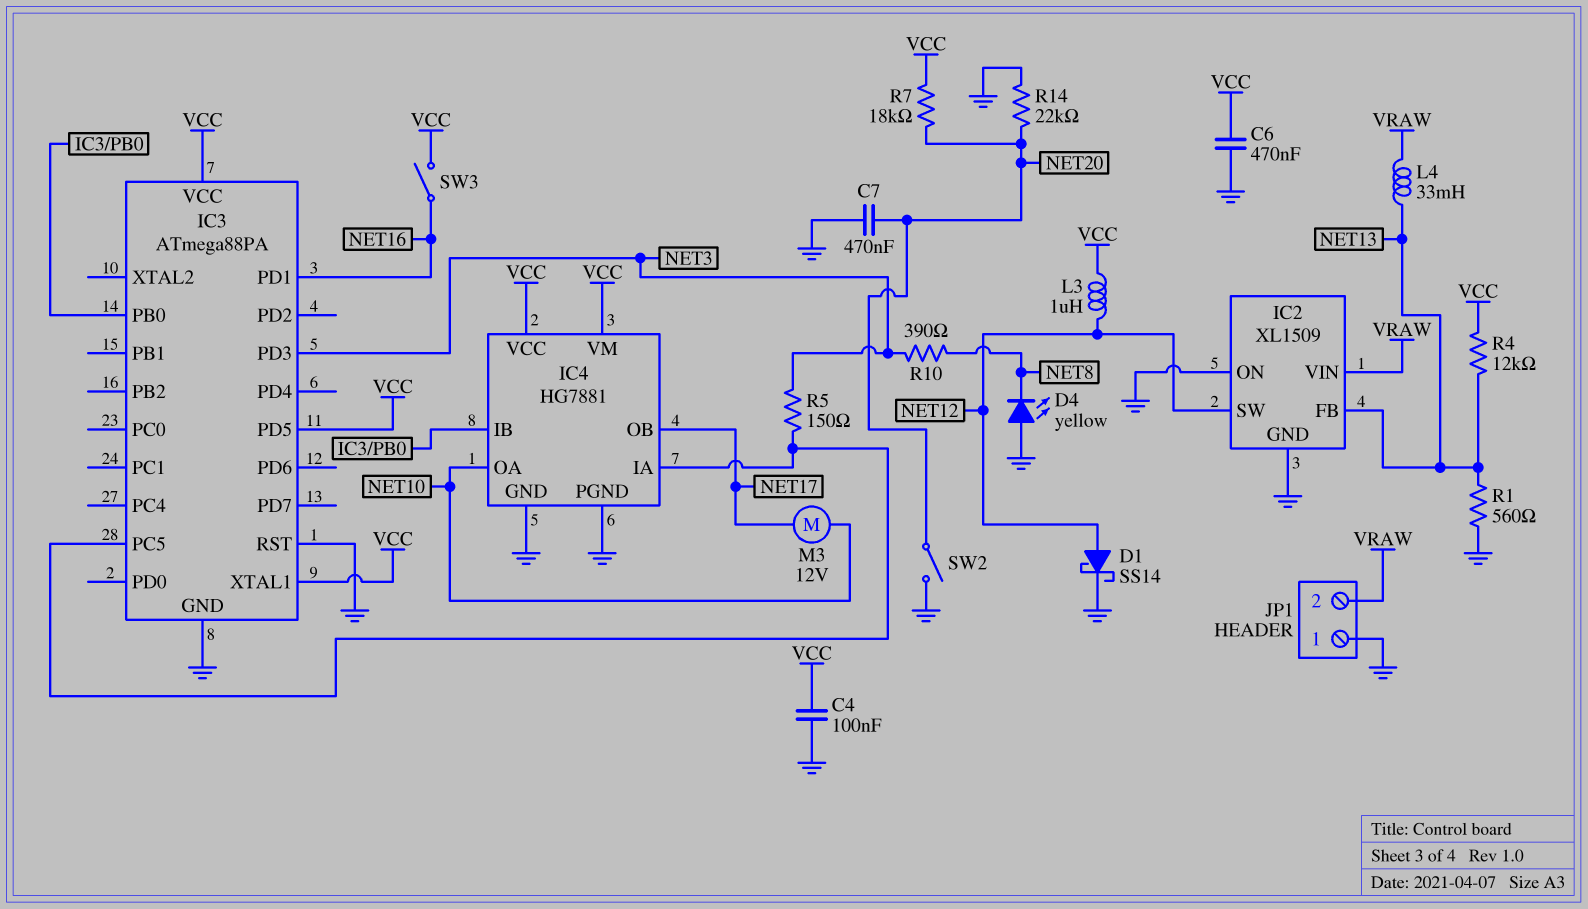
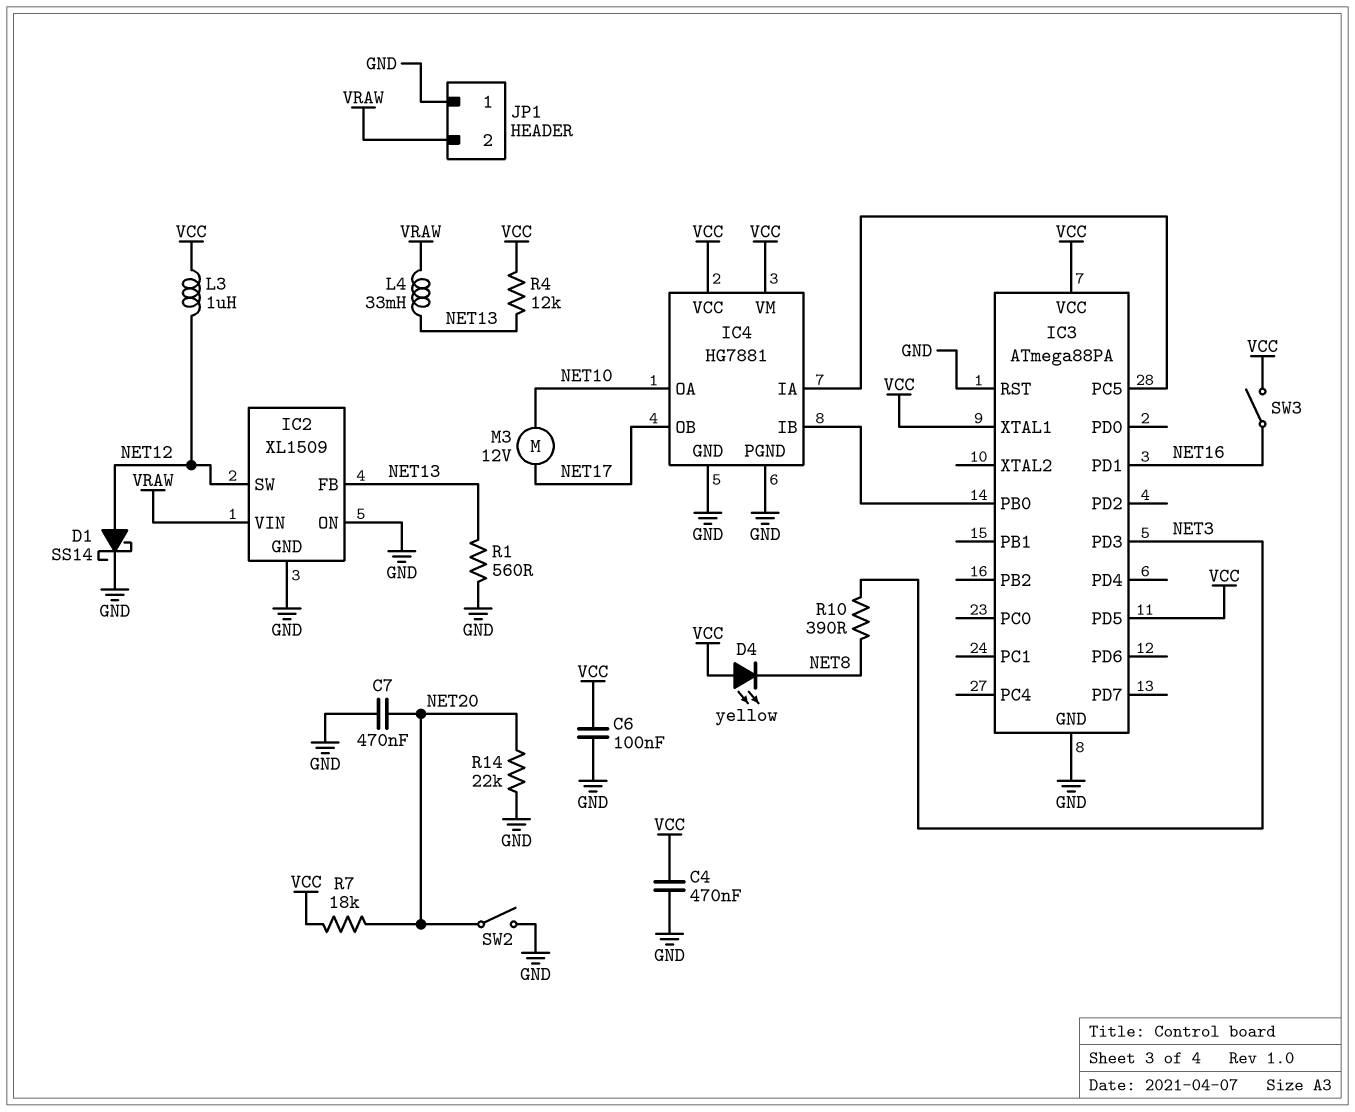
C4: 100nF (GND, VCC) -> 470nF (GND, VCC)
C6: 470nF (GND, VCC) -> 100nF (GND, VCC)
D4: LED yellow (A GND, K NET8) -> LED yellow (A VCC, K NET8)
R5: 150 (IC3/PC5, NET3) -> none

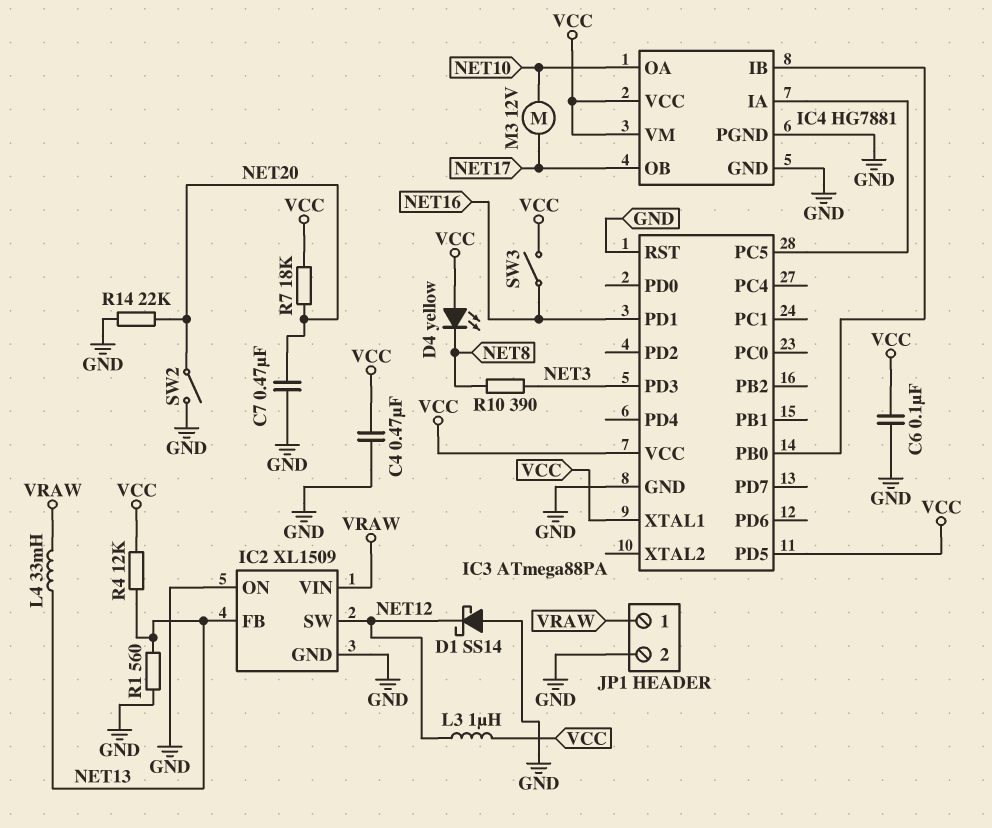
D1: schottky SS14 (A NET12, K GND) -> schottky SS14 (A GND, K NET12)
JP1 pin 1: GND -> VRAW
JP1 pin 2: VRAW -> GND

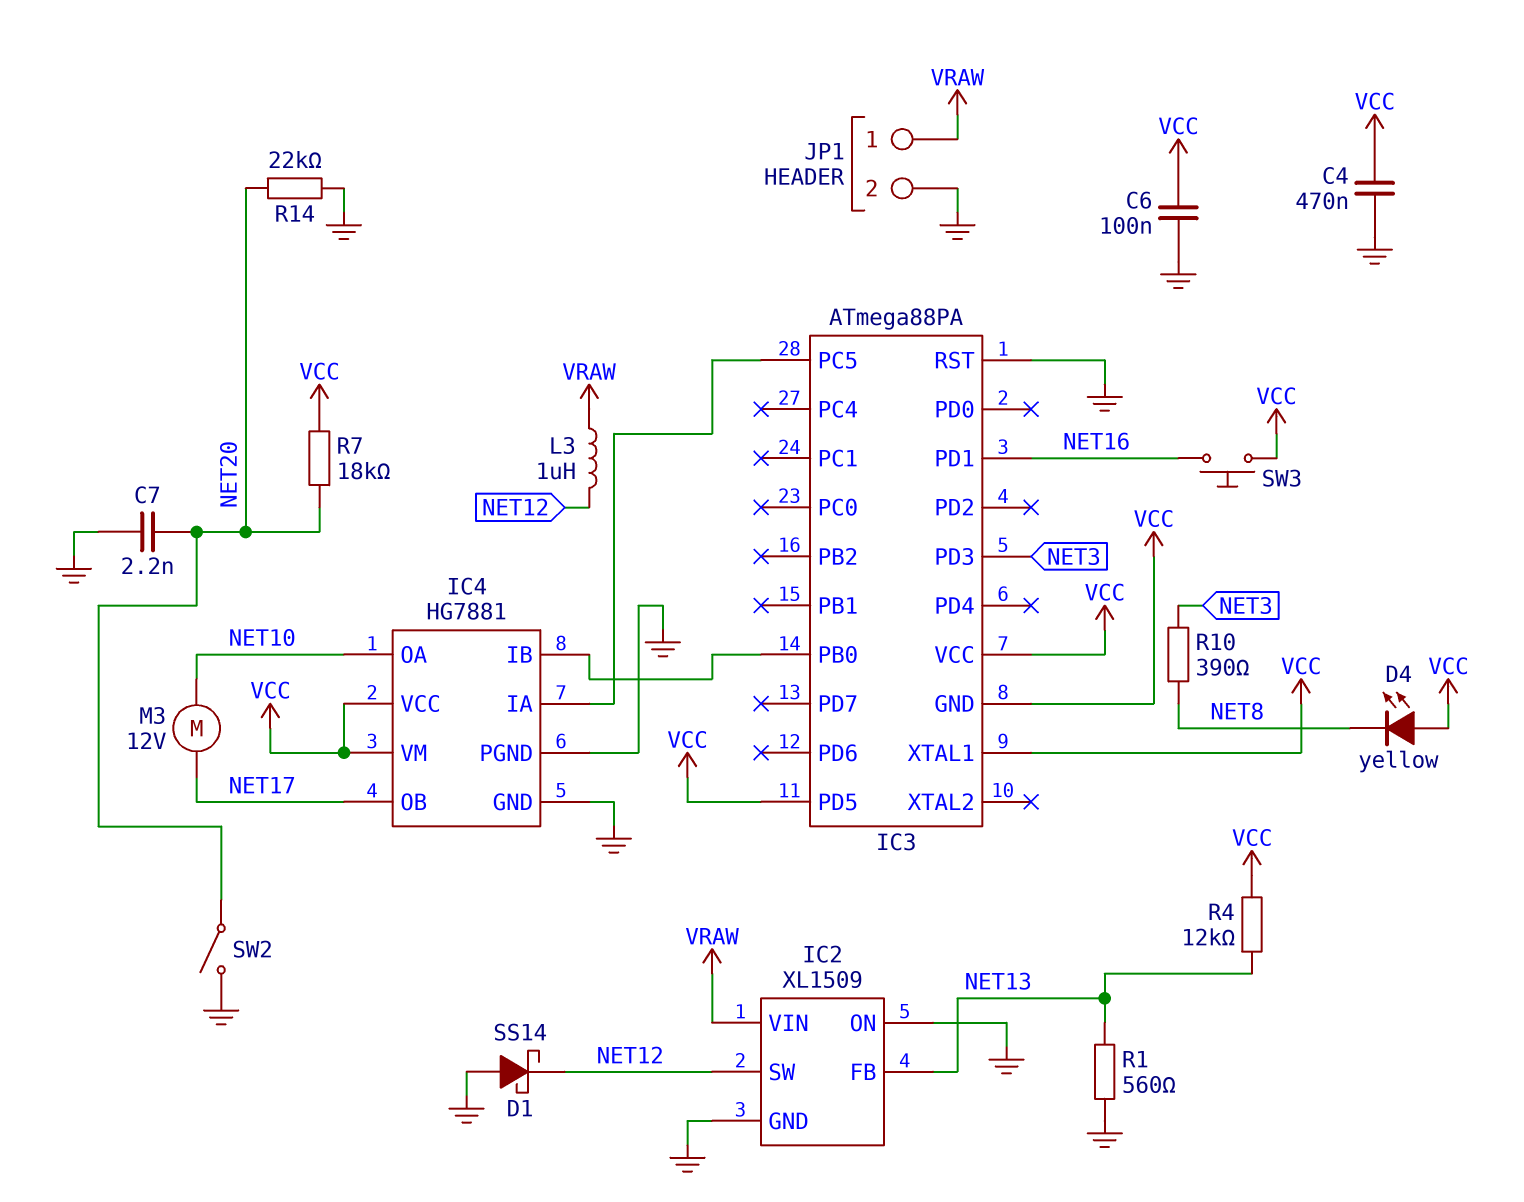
C7: 470nF (GND, NET20) -> 2.2nF (GND, NET20)
IC3 pin GND: GND -> VCC
L3: 1uH (NET12, VCC) -> 1uH (NET12, VRAW)
L4: 33mH (NET13, VRAW) -> none
SW3: switch (NET16, VCC) -> button (NET16, VCC)

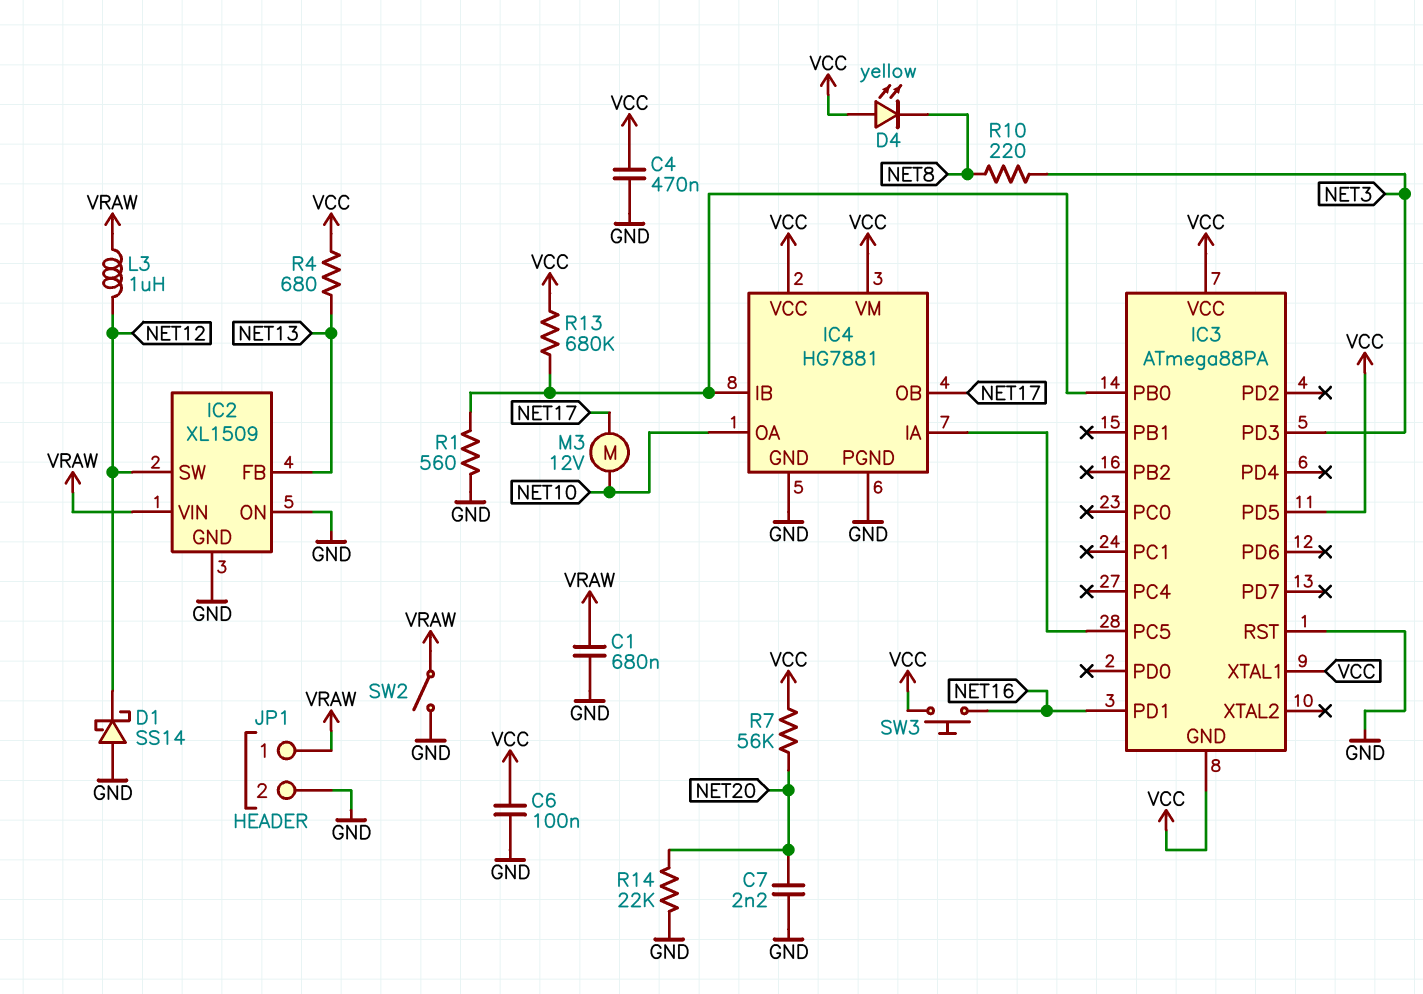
C1: none -> 680nF (GND, VRAW)
R1: 560 (GND, NET13) -> 560 (GND, IC3/PB0)
R4: 12k (NET13, VCC) -> 680 (NET13, VCC)
R7: 18k (NET20, VCC) -> 56k (NET20, VCC)
R10: 390 (NET3, NET8) -> 220 (NET3, NET8)
R13: none -> 680k (IC3/PB0, VCC)
SW2: switch (GND, NET20) -> switch (GND, VRAW)

